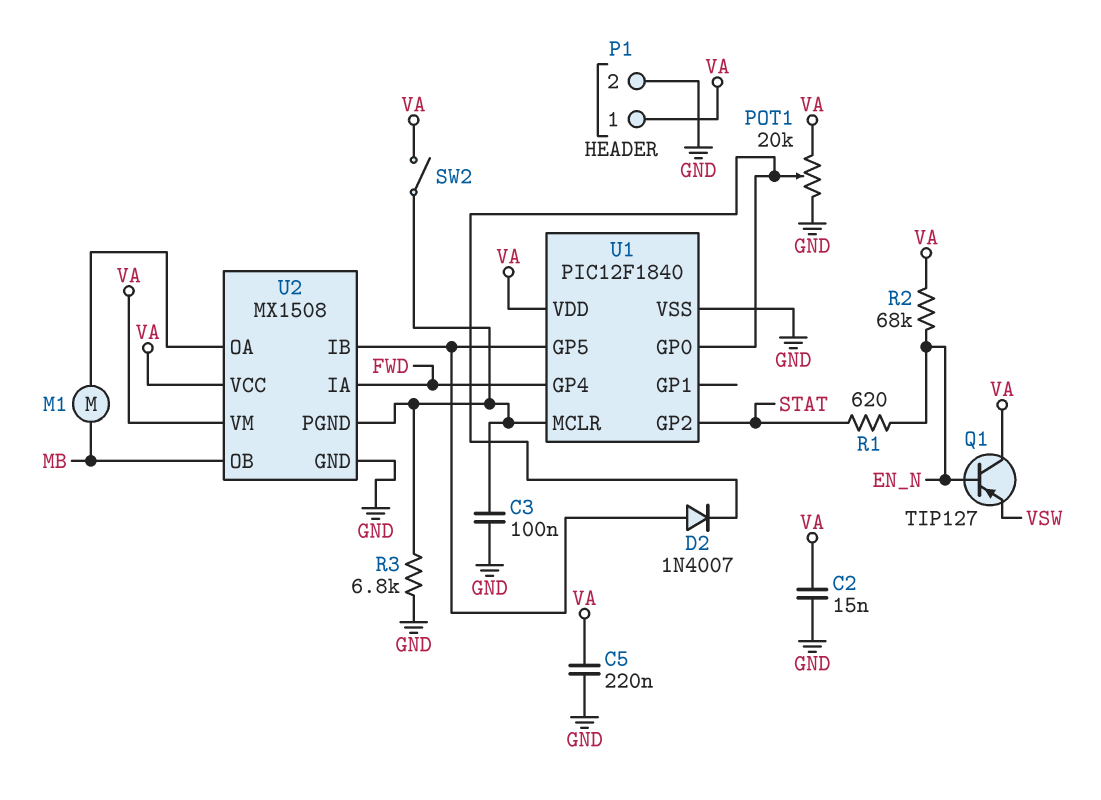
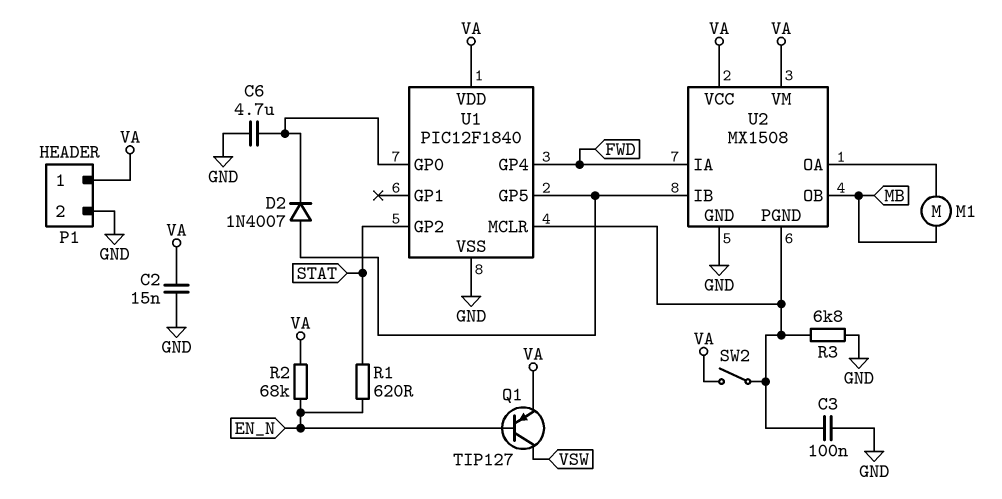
C5: 220nF (GND, VA) -> none
C6: none -> 4.7uF (GND, U1/GP0)
POT1: 20k (GND, VA, wiper U1/GP0) -> none
Q1: PNP TIP127 (B EN_N, C VA, E VSW) -> PNP TIP127 (B EN_N, C VSW, E VA)

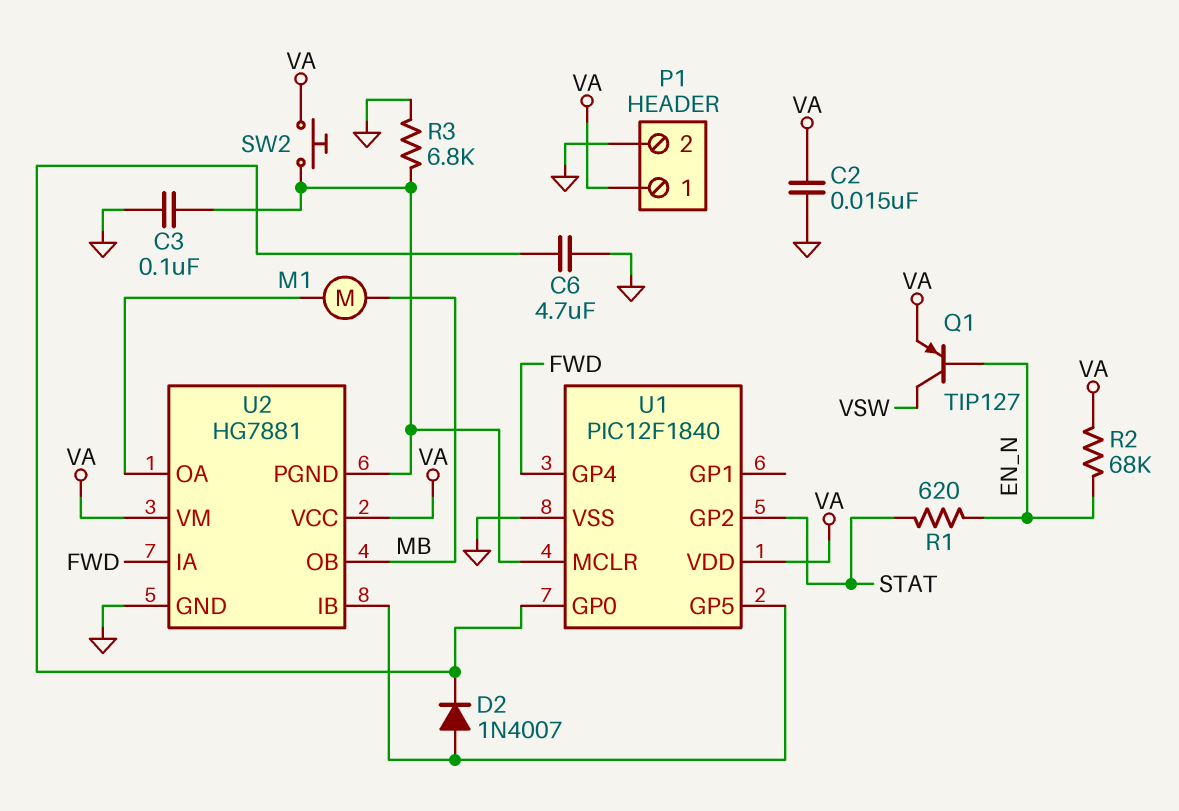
SW2: switch (U1/MCLR, VA) -> button (U1/MCLR, VA)
U2: MX1508 -> HG7881

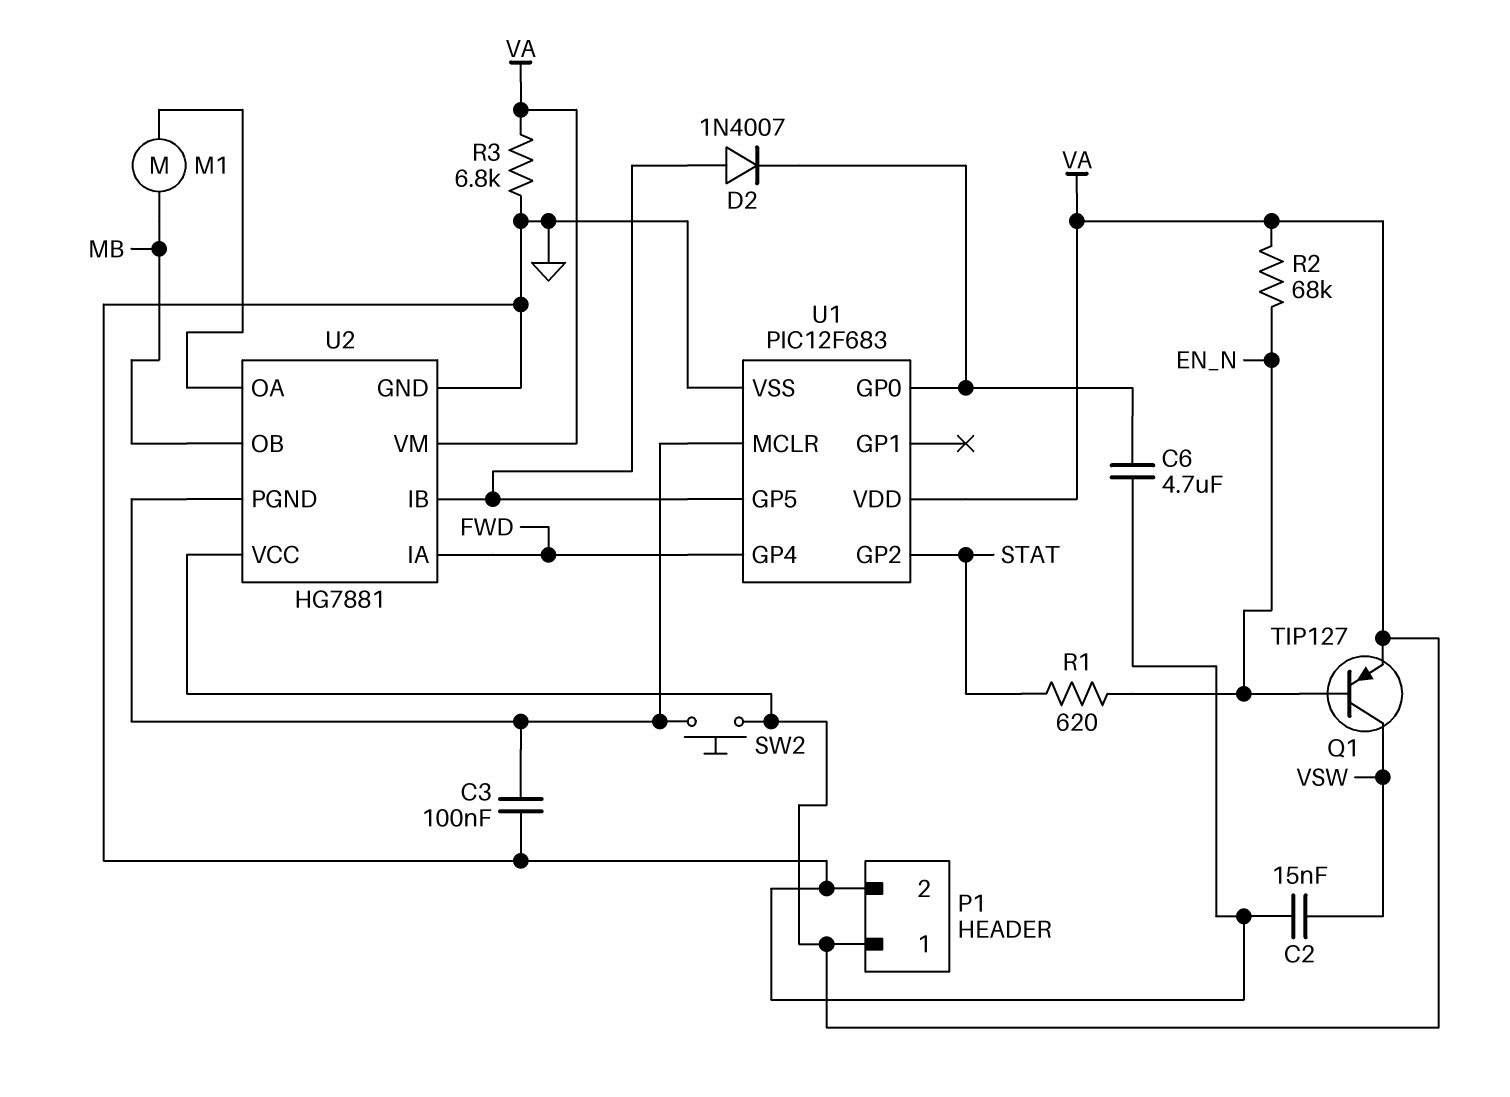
C2: 15nF (GND, VA) -> 15nF (GND, VSW)
R3: 6.8k (GND, U1/MCLR) -> 6.8k (GND, VA)
U1: PIC12F1840 -> PIC12F683

